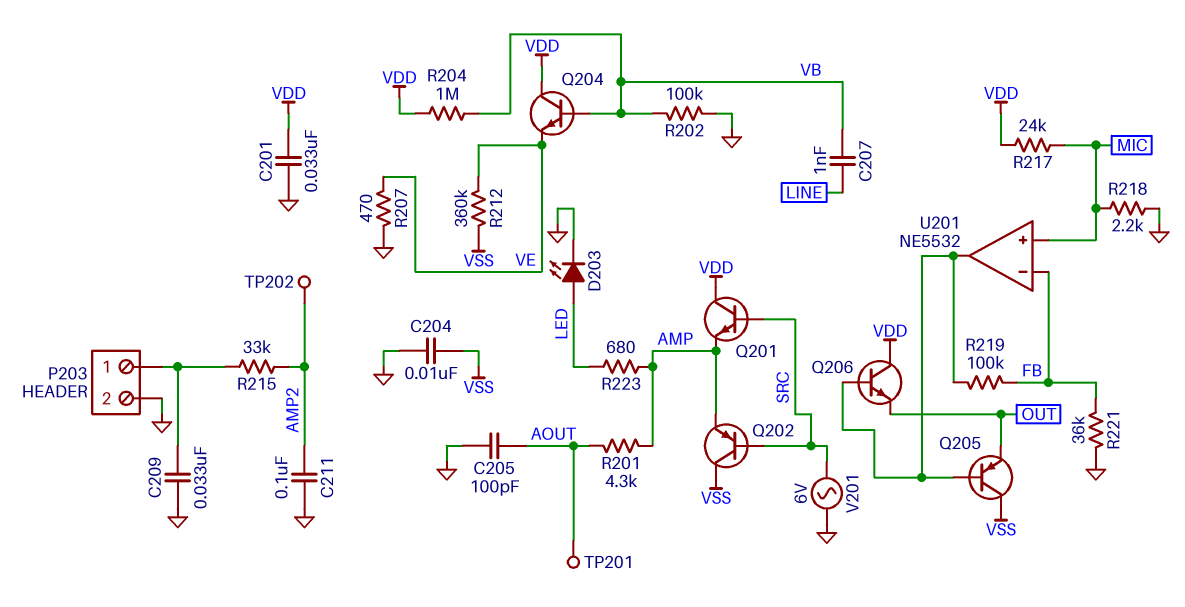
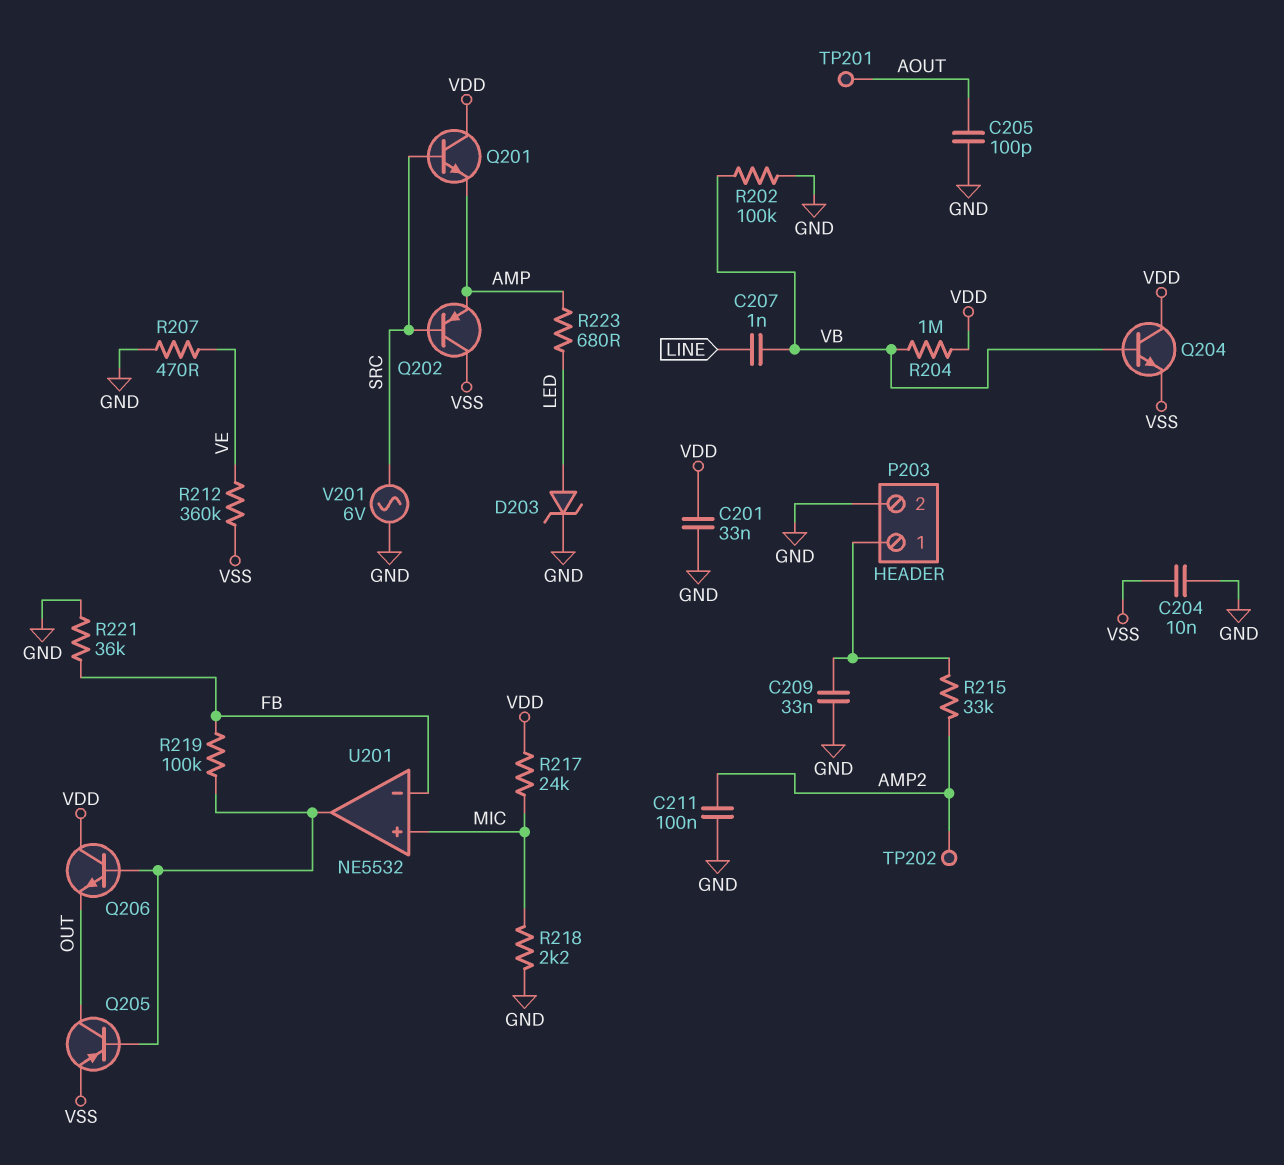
D203: LED (A LED, K GND) -> zener (A LED, K GND)
Q204: NPN (B VB, C VDD, E VE) -> NPN (B VB, C VDD, E VSS)
Q205: PNP (B U201/out, C VSS, E OUT) -> PNP (B U201/out, C OUT, E VSS)
R201: 4.3k (AMP, AOUT) -> none

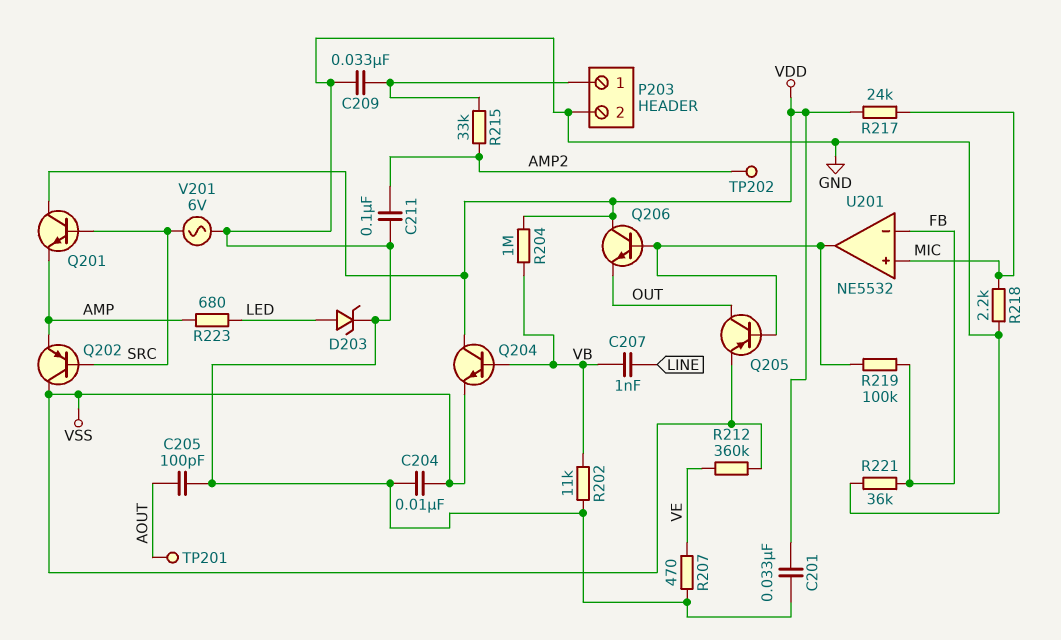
R202: 100k (GND, VB) -> 11k (GND, VB)

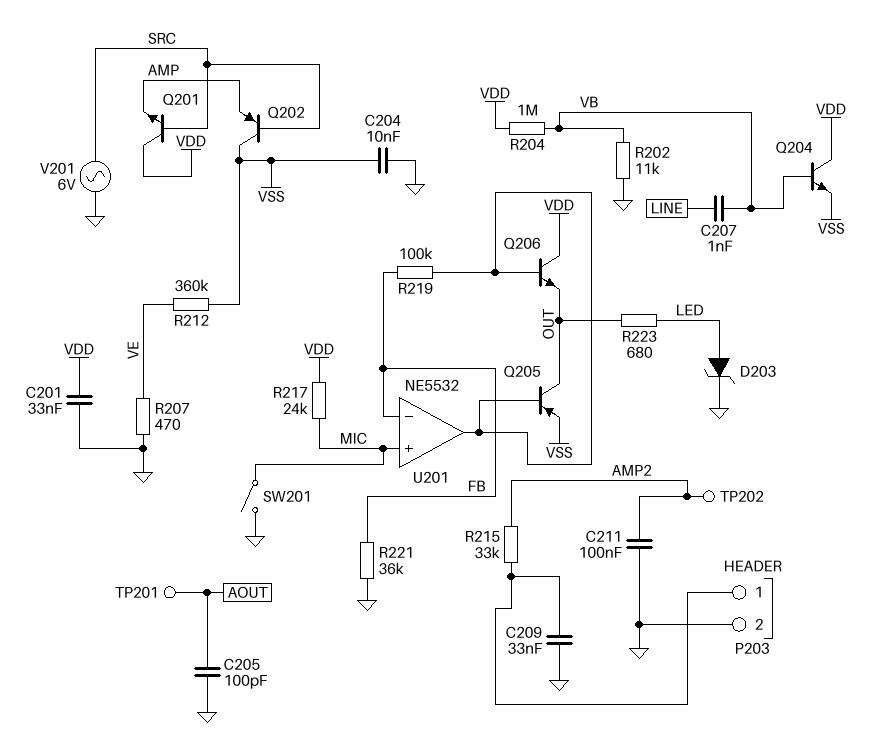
R218: 2.2k (GND, MIC) -> none
R223: 680 (AMP, LED) -> 680 (LED, OUT)
SW201: none -> switch (GND, MIC)

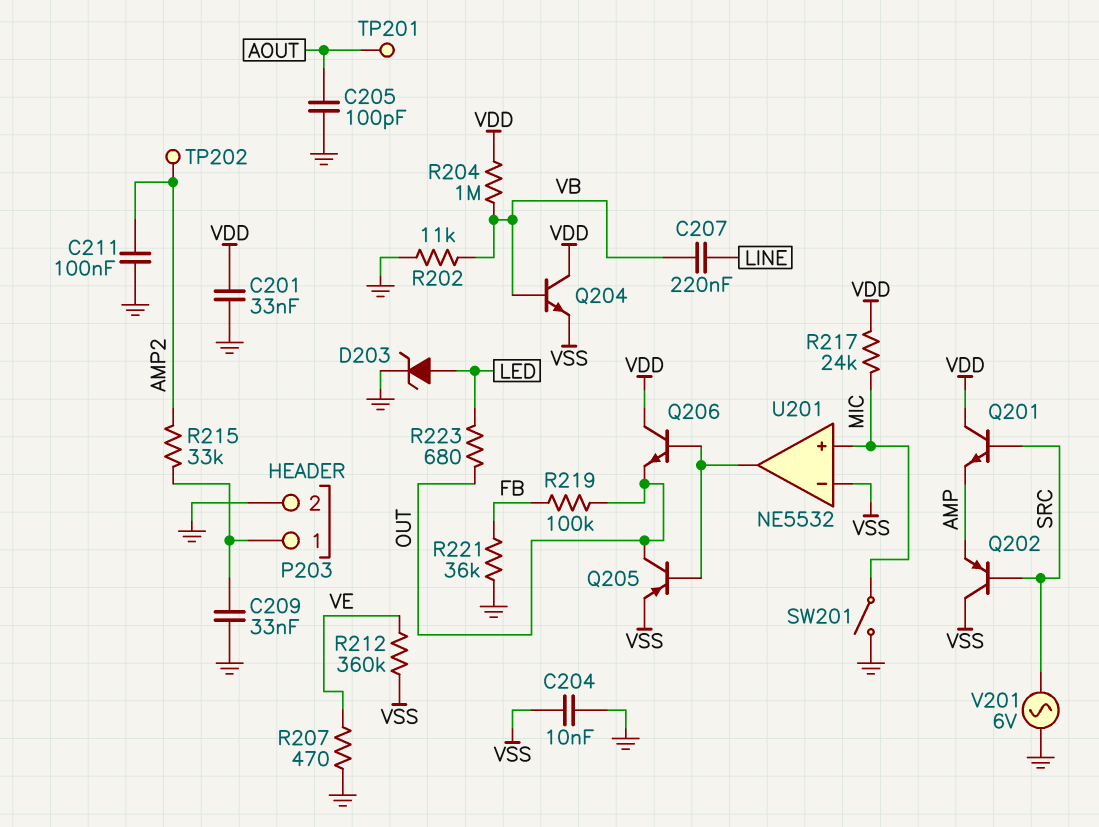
C207: 1nF (LINE, VB) -> 220nF (LINE, VB)
R219: 100k (FB, U201/out) -> 100k (FB, OUT)
U201 pin in-: FB -> VSS

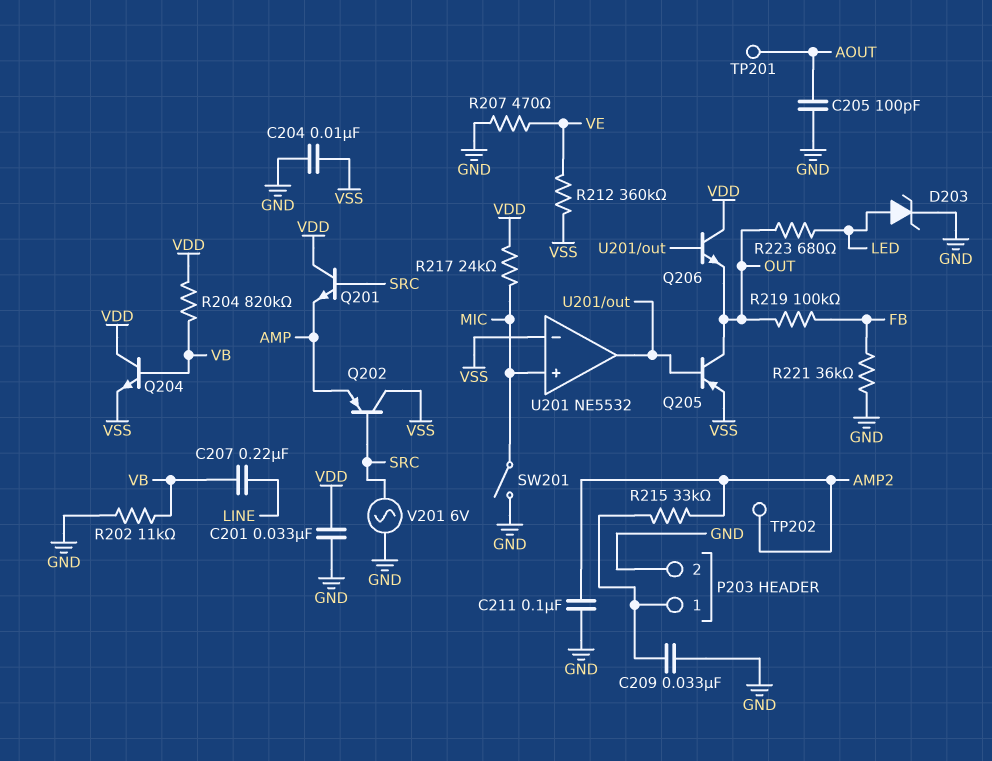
R204: 1M (VB, VDD) -> 820k (VB, VDD)

